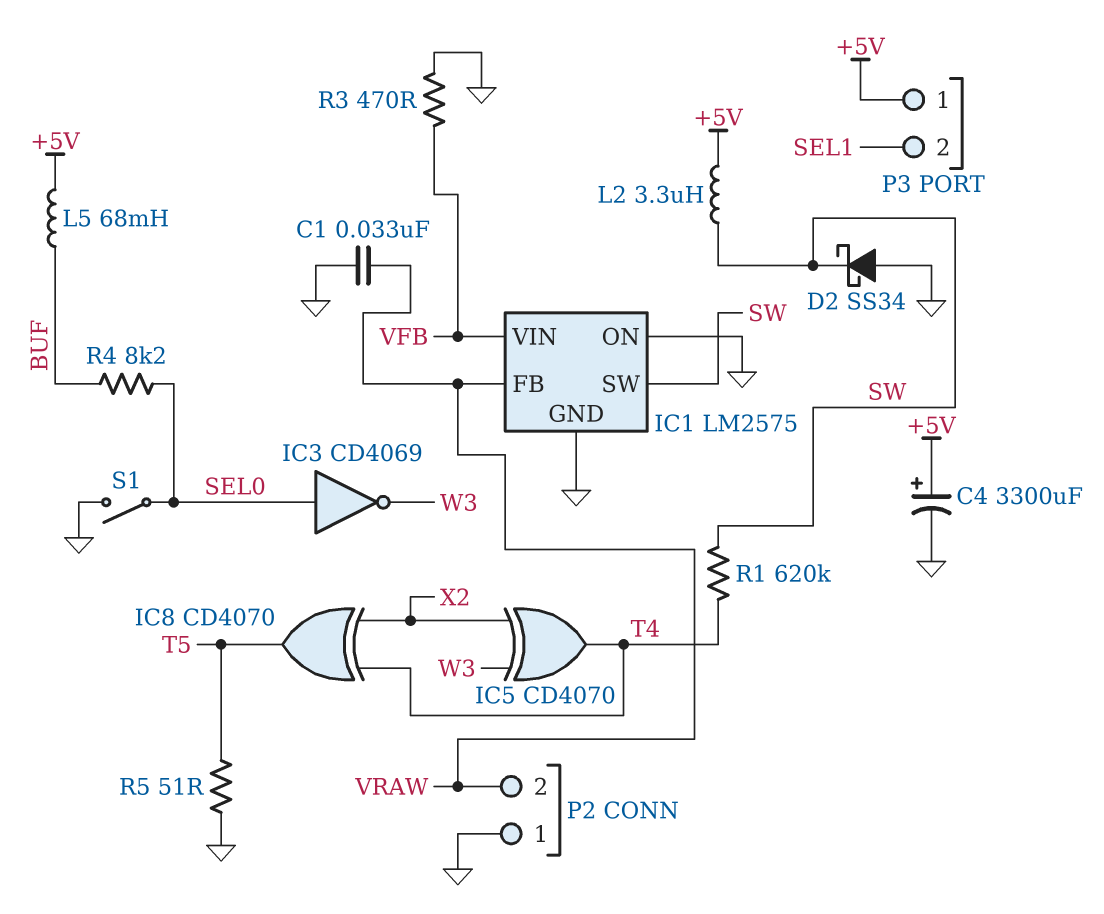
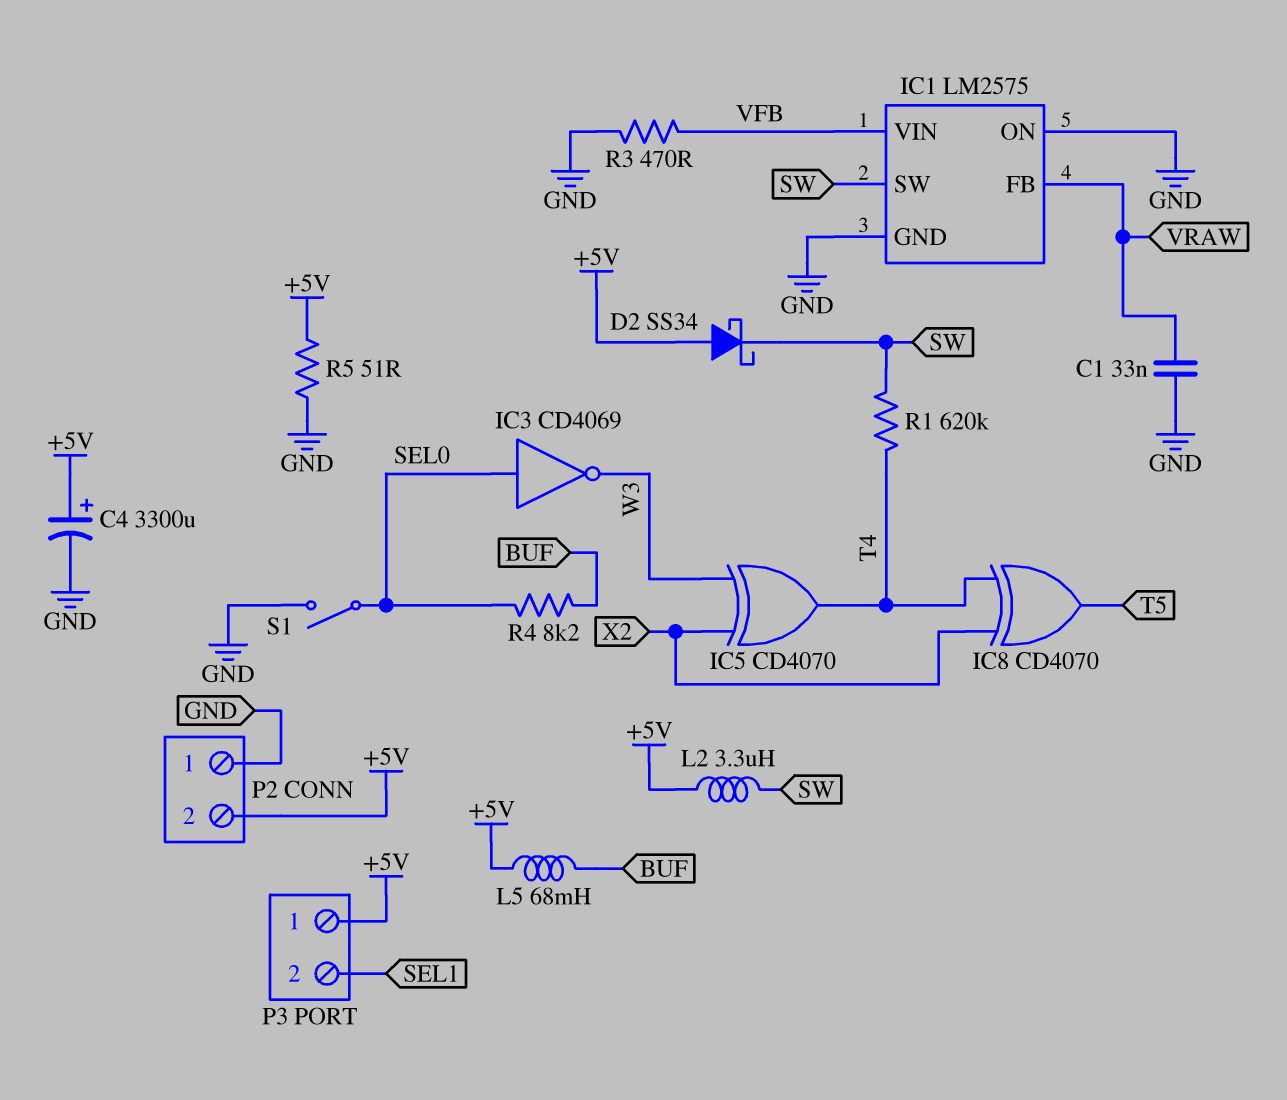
D2: schottky SS34 (A GND, K SW) -> schottky SS34 (A +5V, K SW)
P2 pin 2: VRAW -> +5V
R5: 51 (GND, T5) -> 51 (+5V, GND)

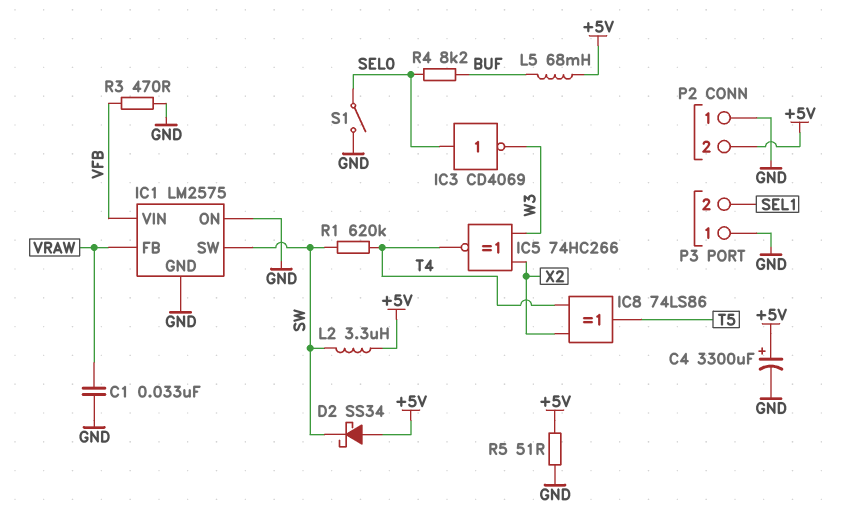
IC5: XOR CD4070 (in W3, in X2, out T4) -> XNOR 74HC266 (in W3, in X2, out T4)
IC8: XOR CD4070 (in T4, in X2, out T5) -> XOR 74LS86 (in T4, in X2, out T5)
P3 pin 1: +5V -> GND

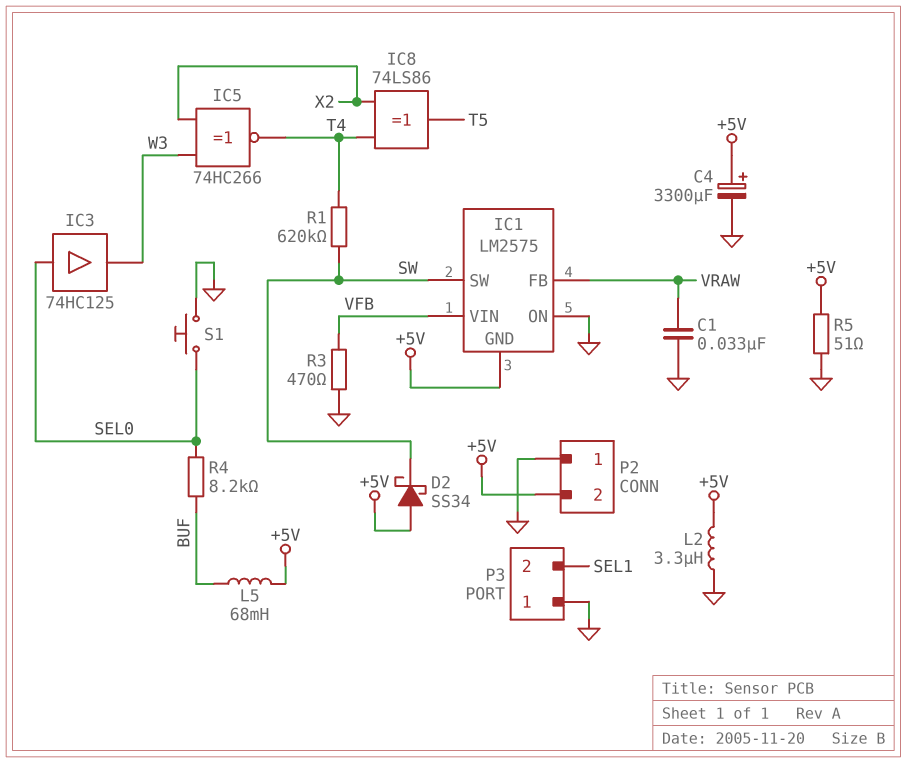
IC1 pin GND: GND -> +5V
IC3: NOT CD4069 (in SEL0, out W3) -> buffer 74HC125 (in SEL0, out W3)
L2: 3.3uH (+5V, SW) -> 3.3uH (+5V, GND)
S1: switch (GND, SEL0) -> button (GND, SEL0)

